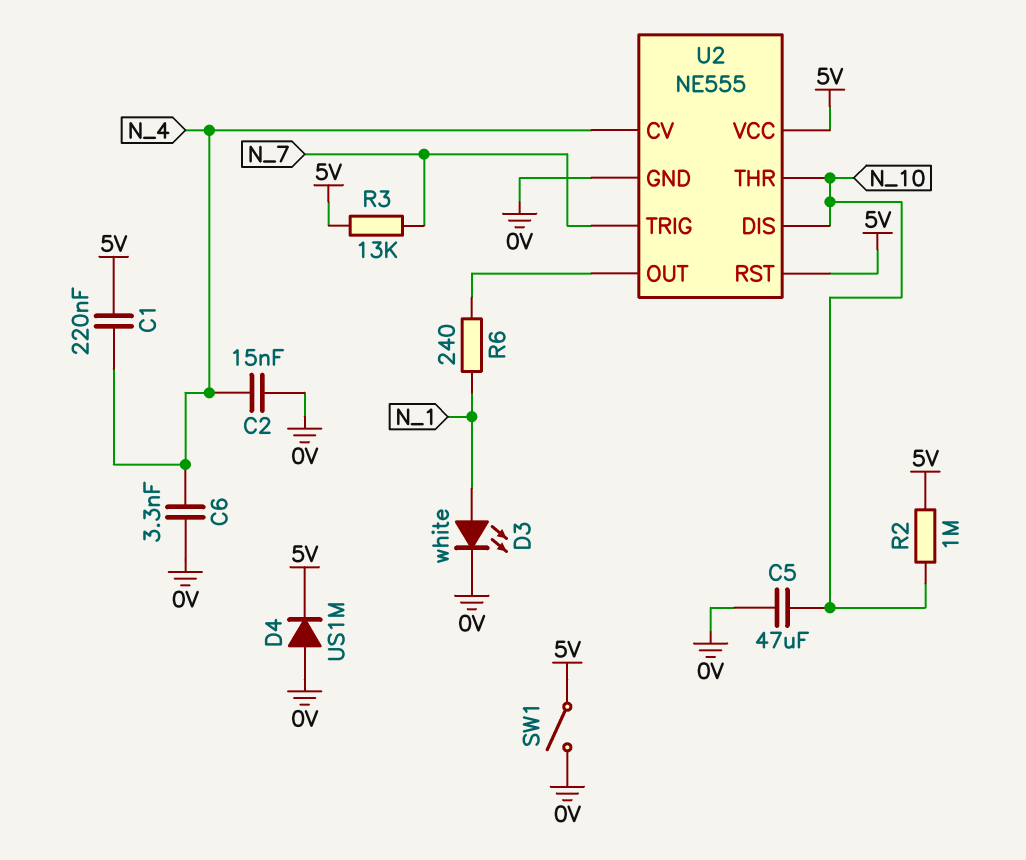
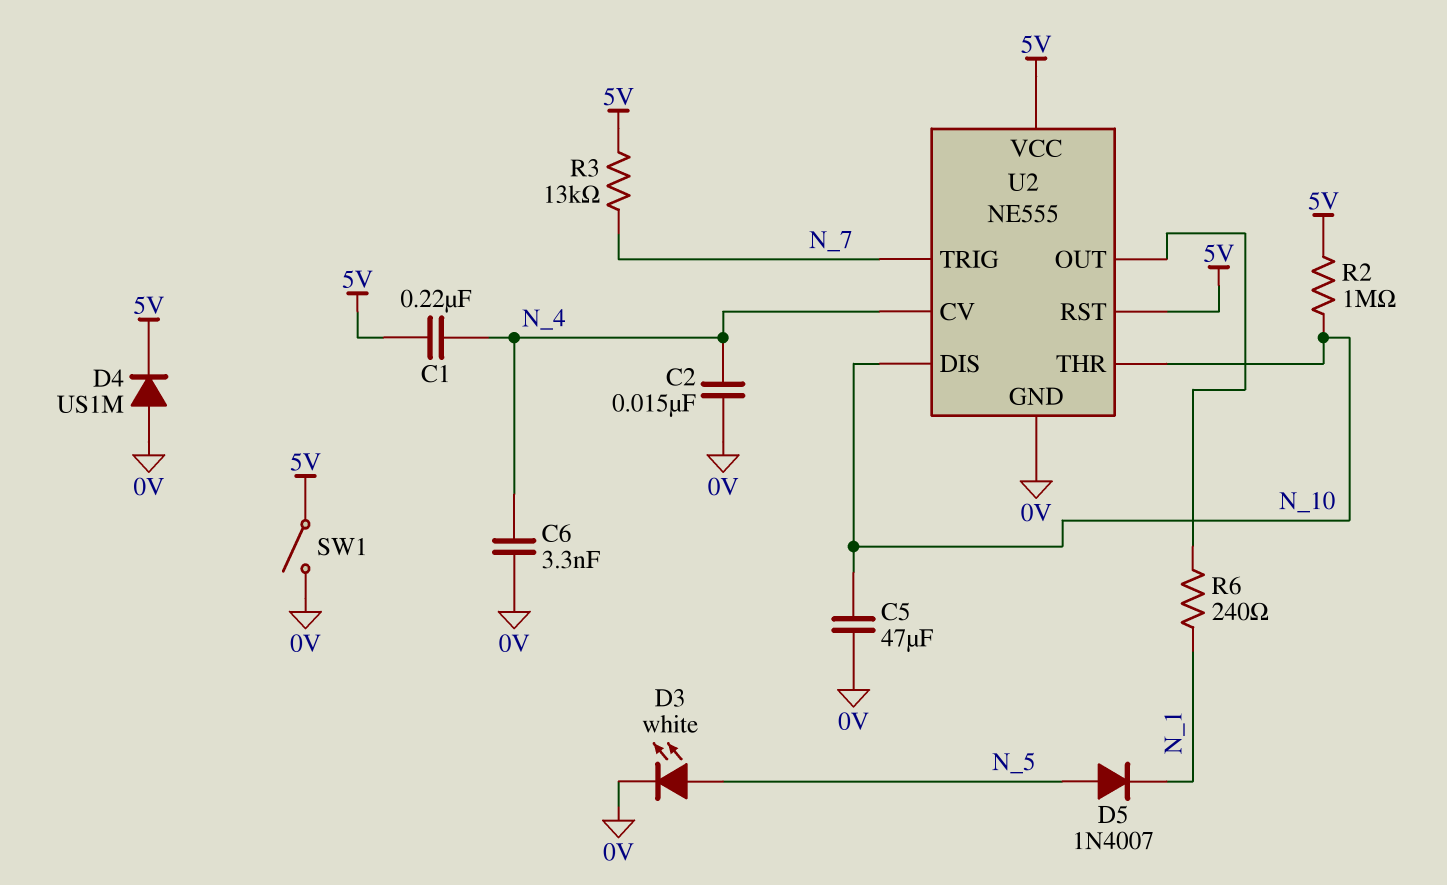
D3: LED white (A N_1, K 0V) -> LED white (A N_5, K 0V)
D5: none -> diode 1N4007 (A N_5, K N_1)

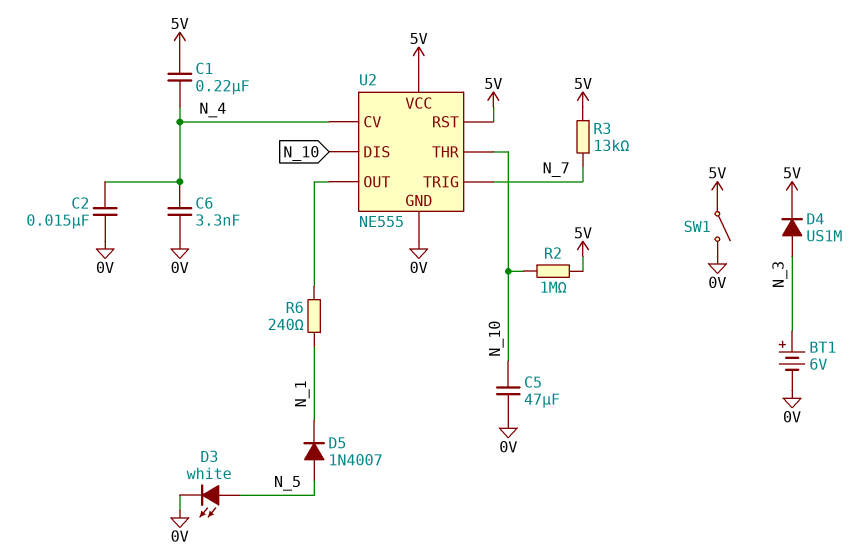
BT1: none -> 6V (plus N_3, minus 0V)
D4: diode US1M (A 0V, K 5V) -> diode US1M (A N_3, K 5V)

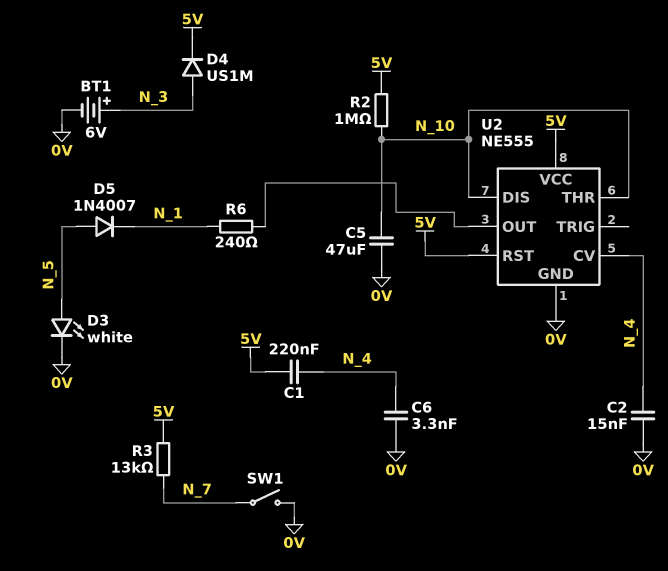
SW1: switch (0V, 5V) -> switch (0V, N_7)
U2 pin TRIG: N_7 -> none

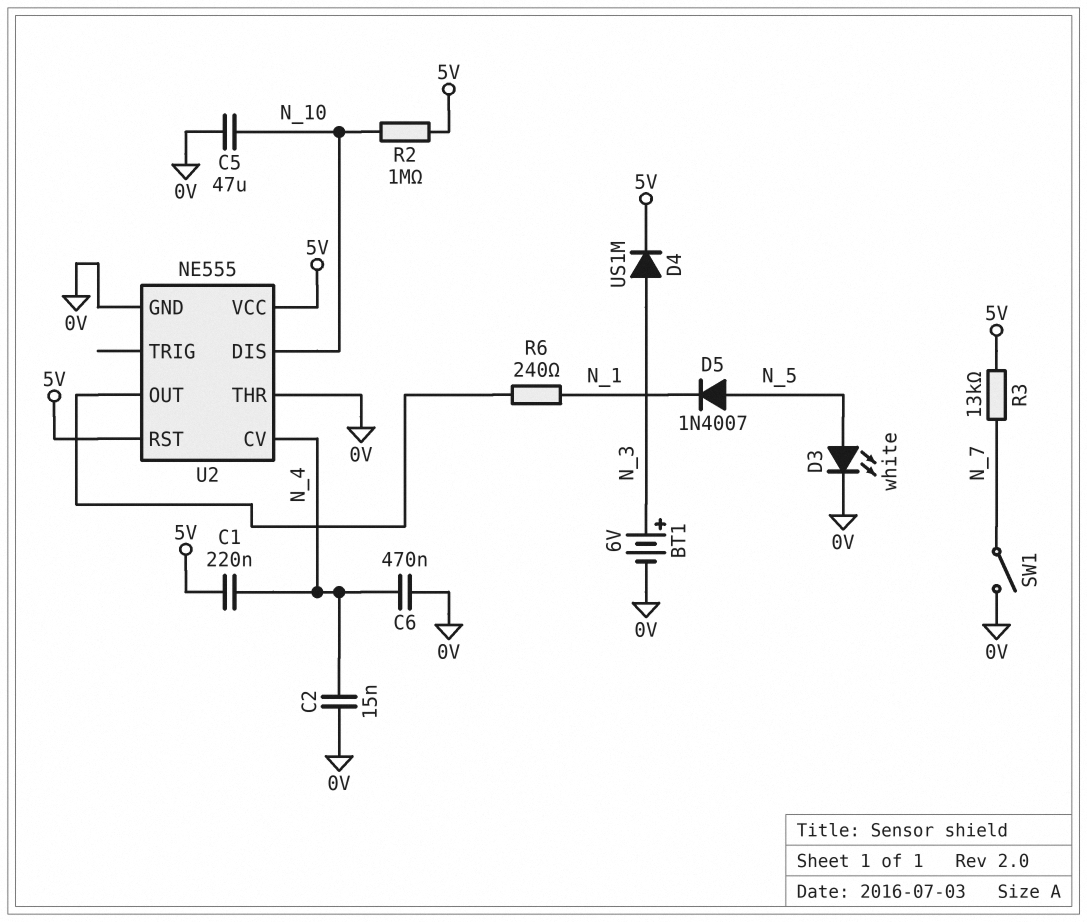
C6: 3.3nF (0V, N_4) -> 470nF (0V, N_4)
U2 pin THR: N_10 -> 0V

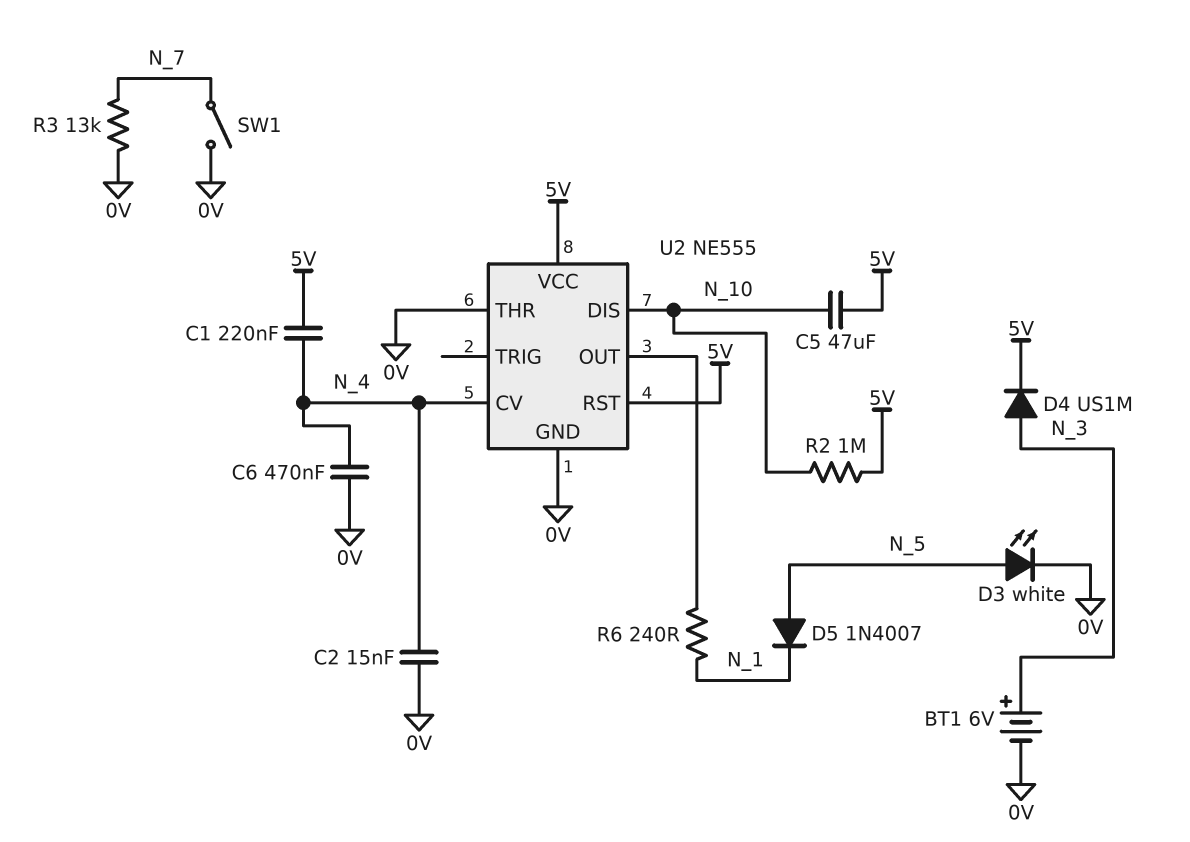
C5: 47uF (0V, N_10) -> 47uF (5V, N_10)
R3: 13k (5V, N_7) -> 13k (0V, N_7)

